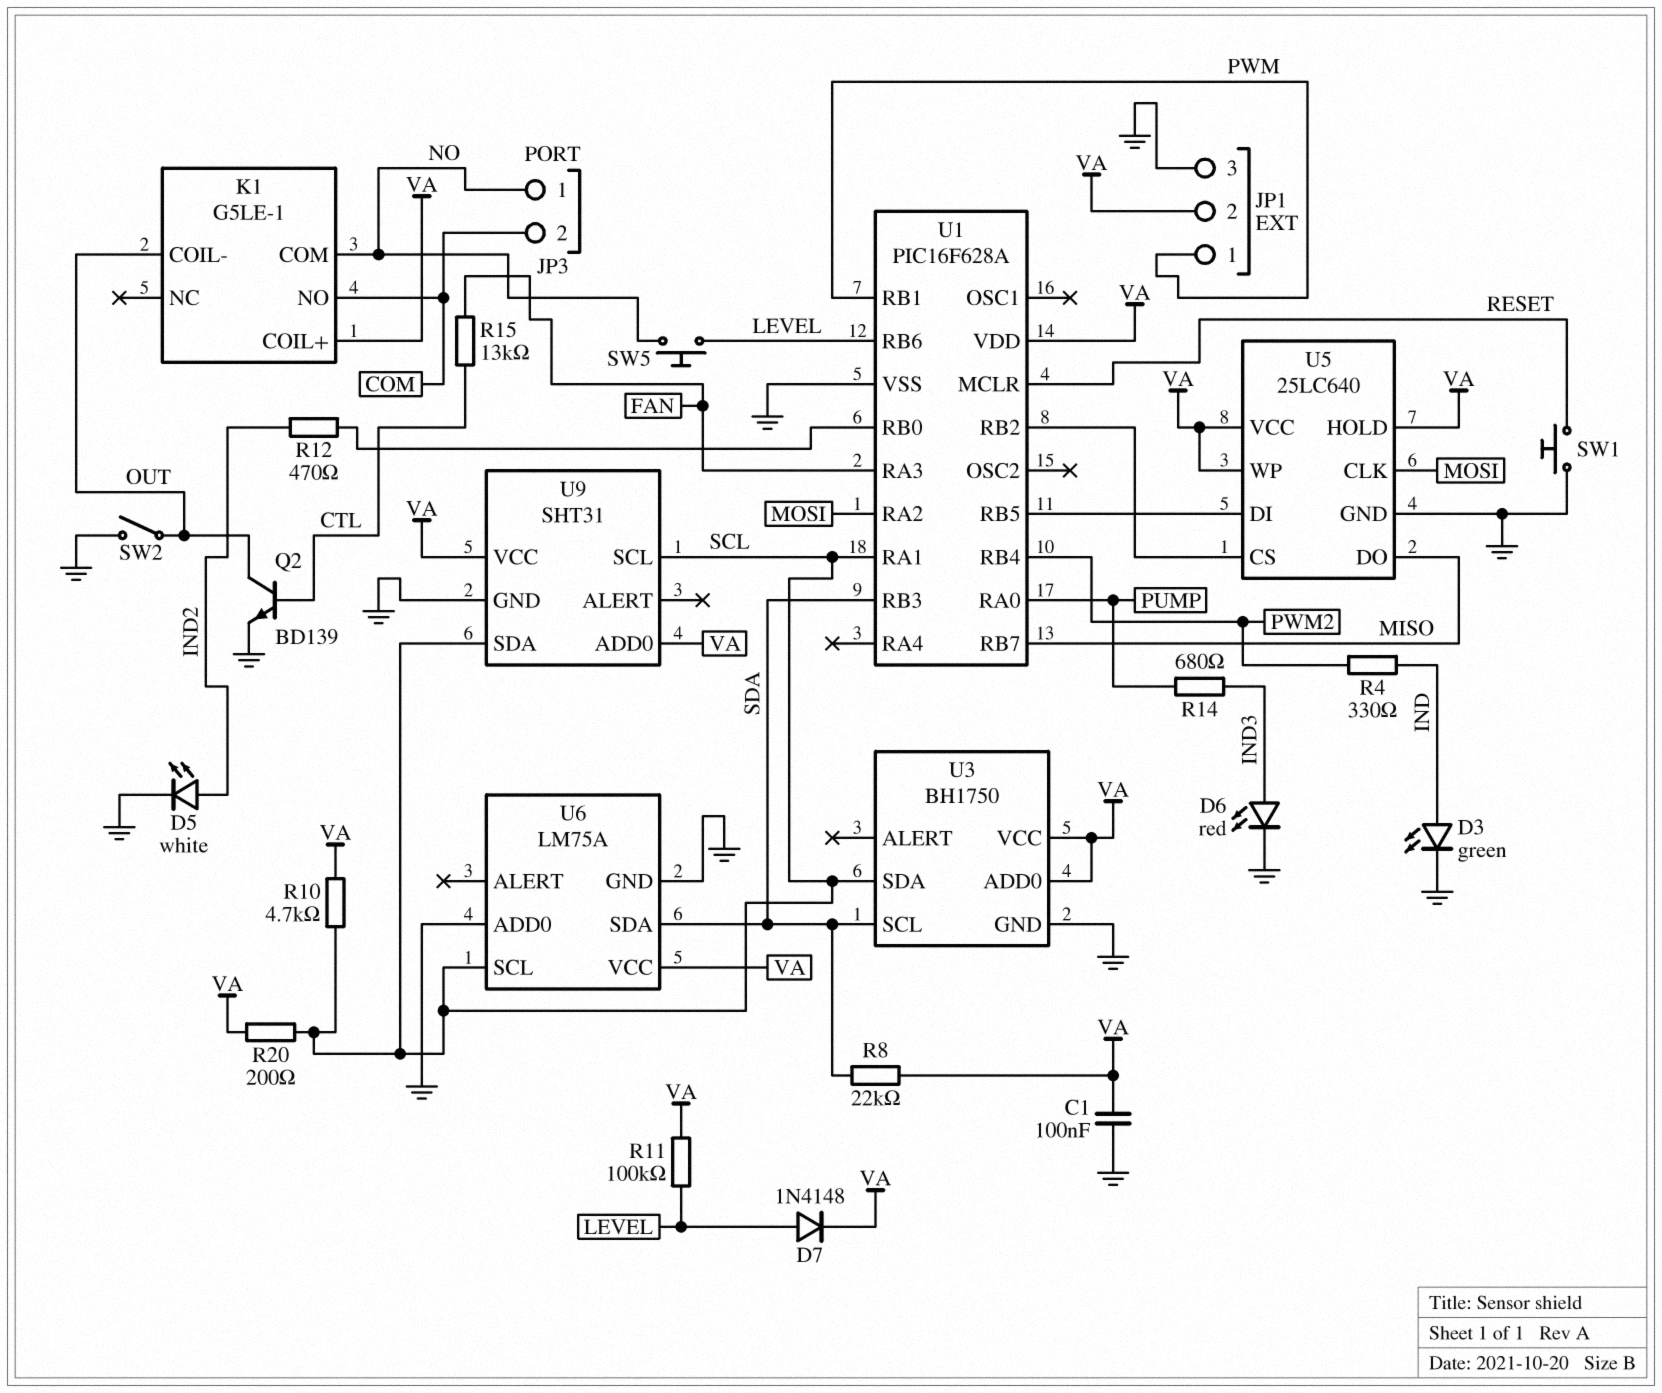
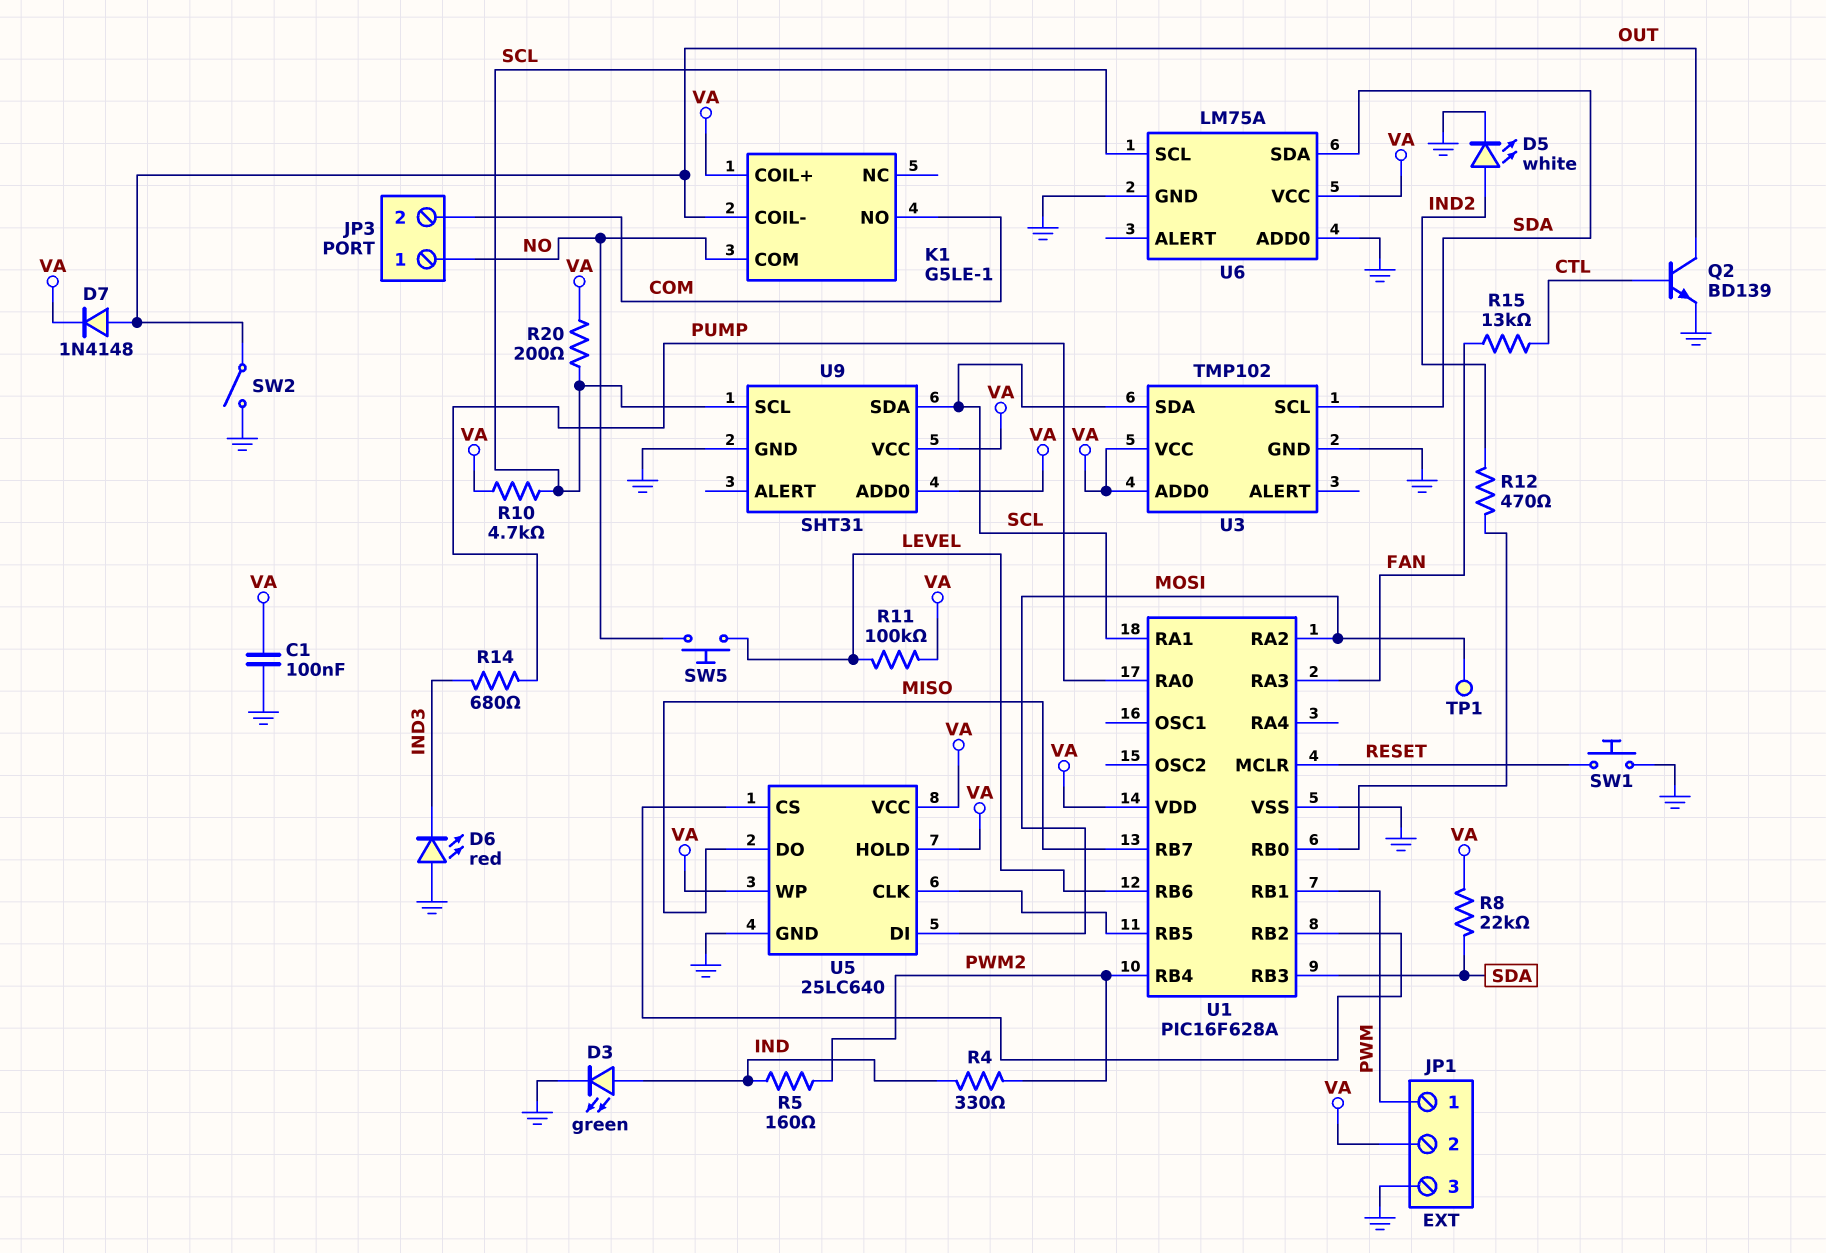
D6: LED red (A IND3, K GND) -> LED red (A GND, K IND3)
D7: diode 1N4148 (A LEVEL, K VA) -> diode 1N4148 (A OUT, K VA)
R5: none -> 160 (IND, PWM2)
TP1: none -> test point (MOSI)
U3: BH1750 -> TMP102
U5 pin CLK: MOSI -> U1/RB5
U5 pin DI: U1/RB5 -> MOSI

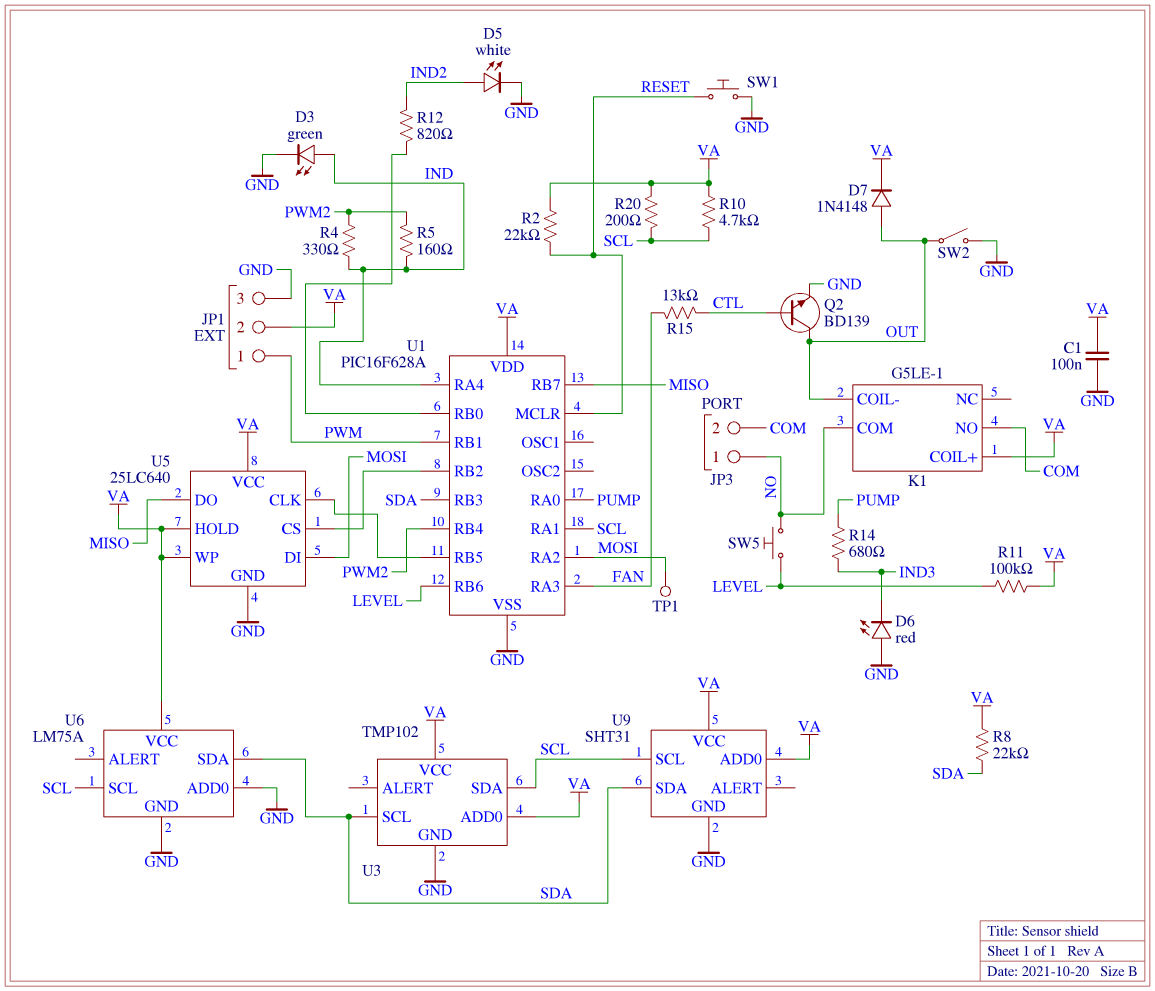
R2: none -> 22k (RESET, VA)
R12: 470 (IND2, U1/RB0) -> 820 (IND2, U1/RB0)
U1 pin RA4: none -> IND
U9 pin SDA: SCL -> SDA

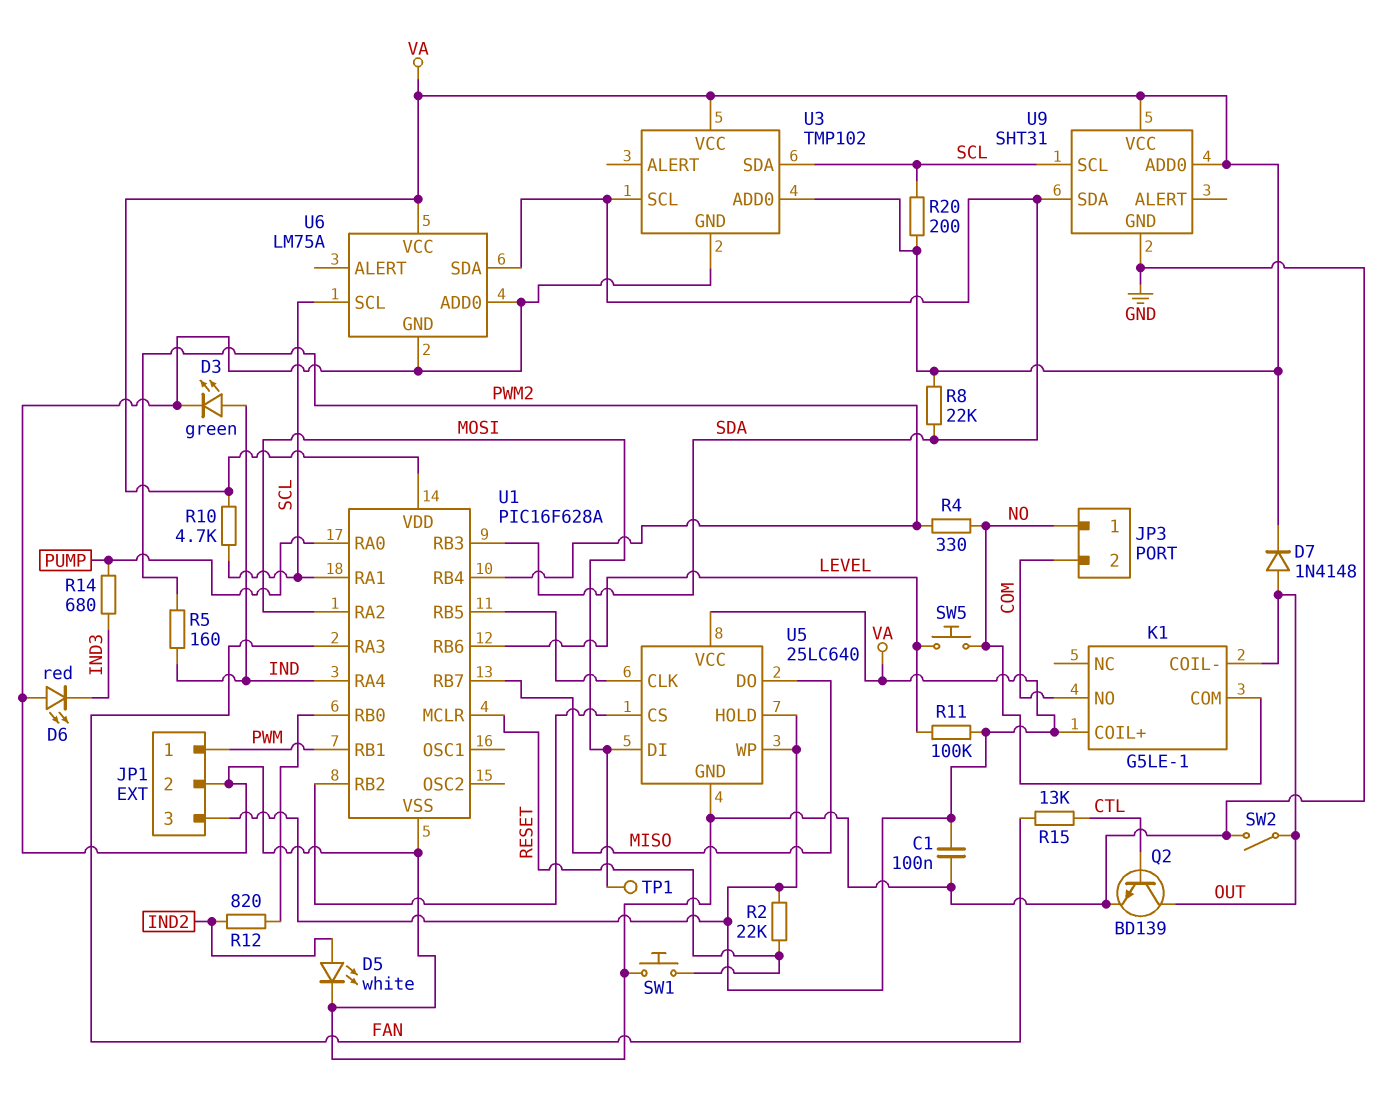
JP1 pin 2: VA -> GND
JP1 pin 3: GND -> VA
R4: 330 (IND, PWM2) -> 330 (NO, PWM2)

